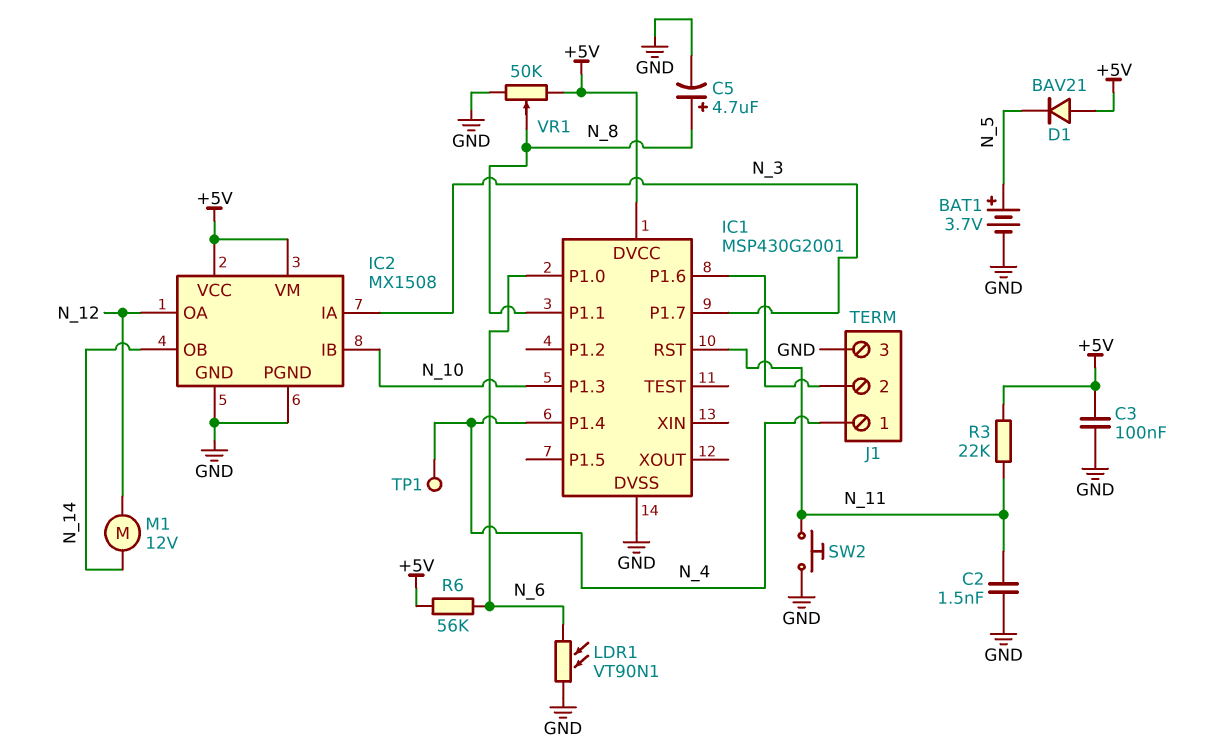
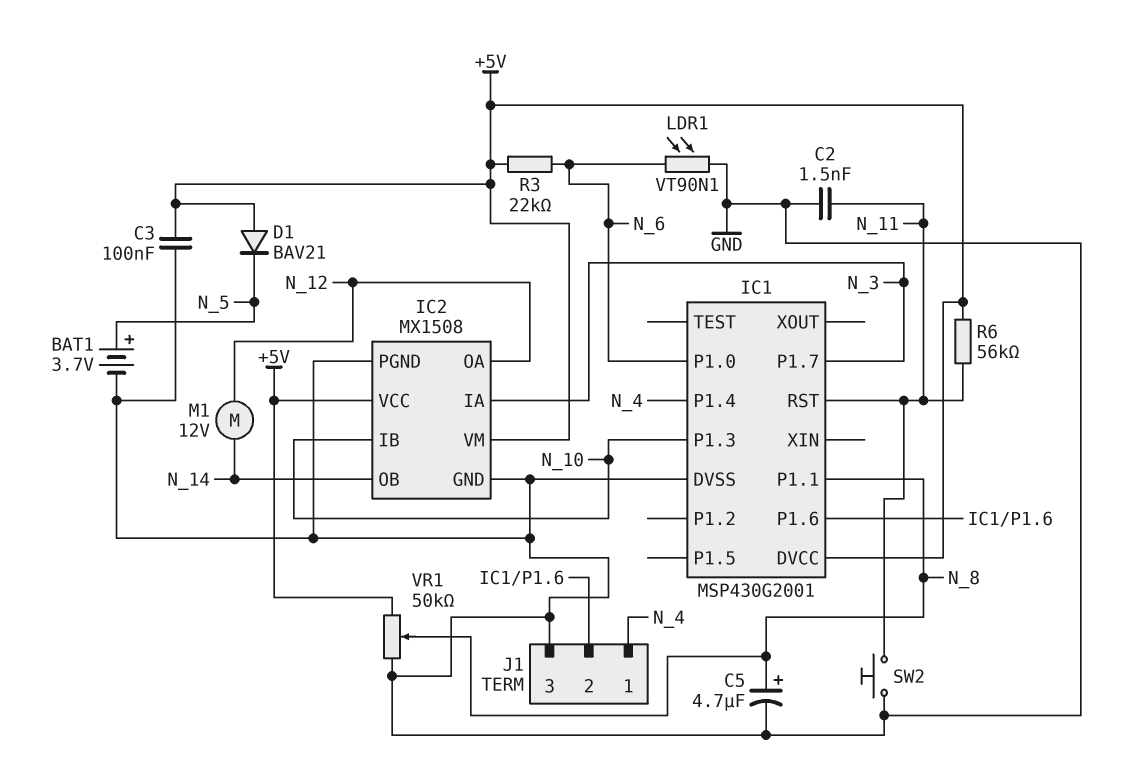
R3: 22k (+5V, N_11) -> 22k (+5V, N_6)
R6: 56k (+5V, N_6) -> 56k (+5V, N_11)
TP1: test point (N_4) -> none

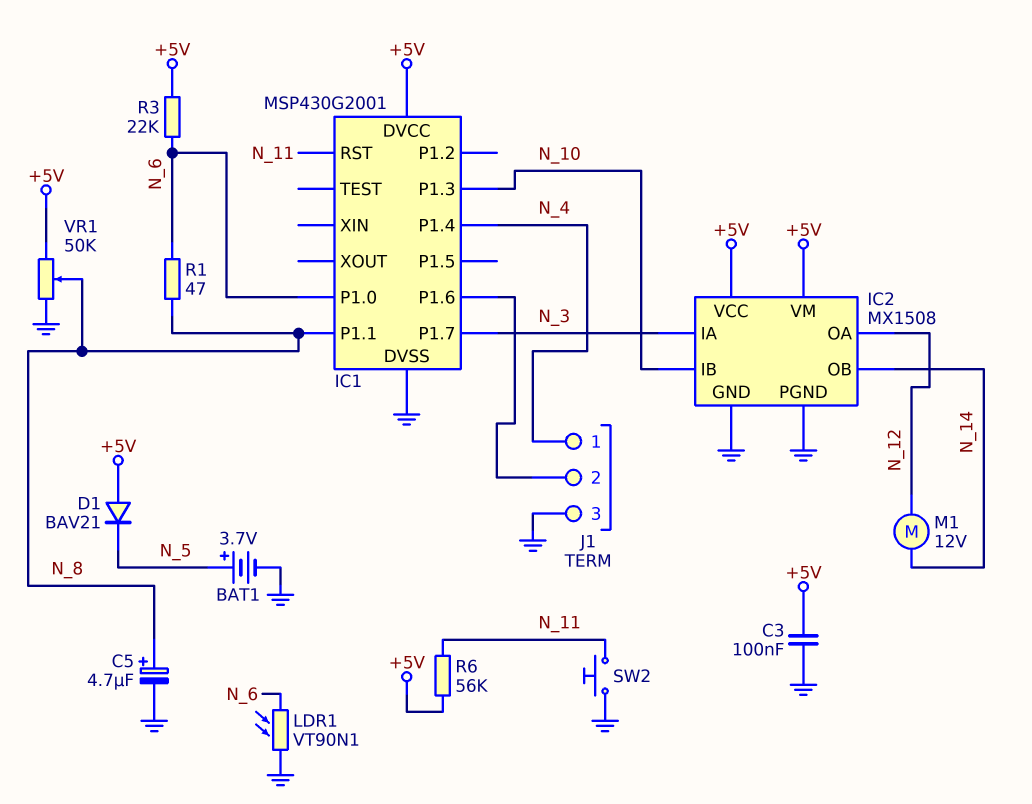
C2: 1.5nF (GND, N_11) -> none
R1: none -> 47 (N_6, N_8)

